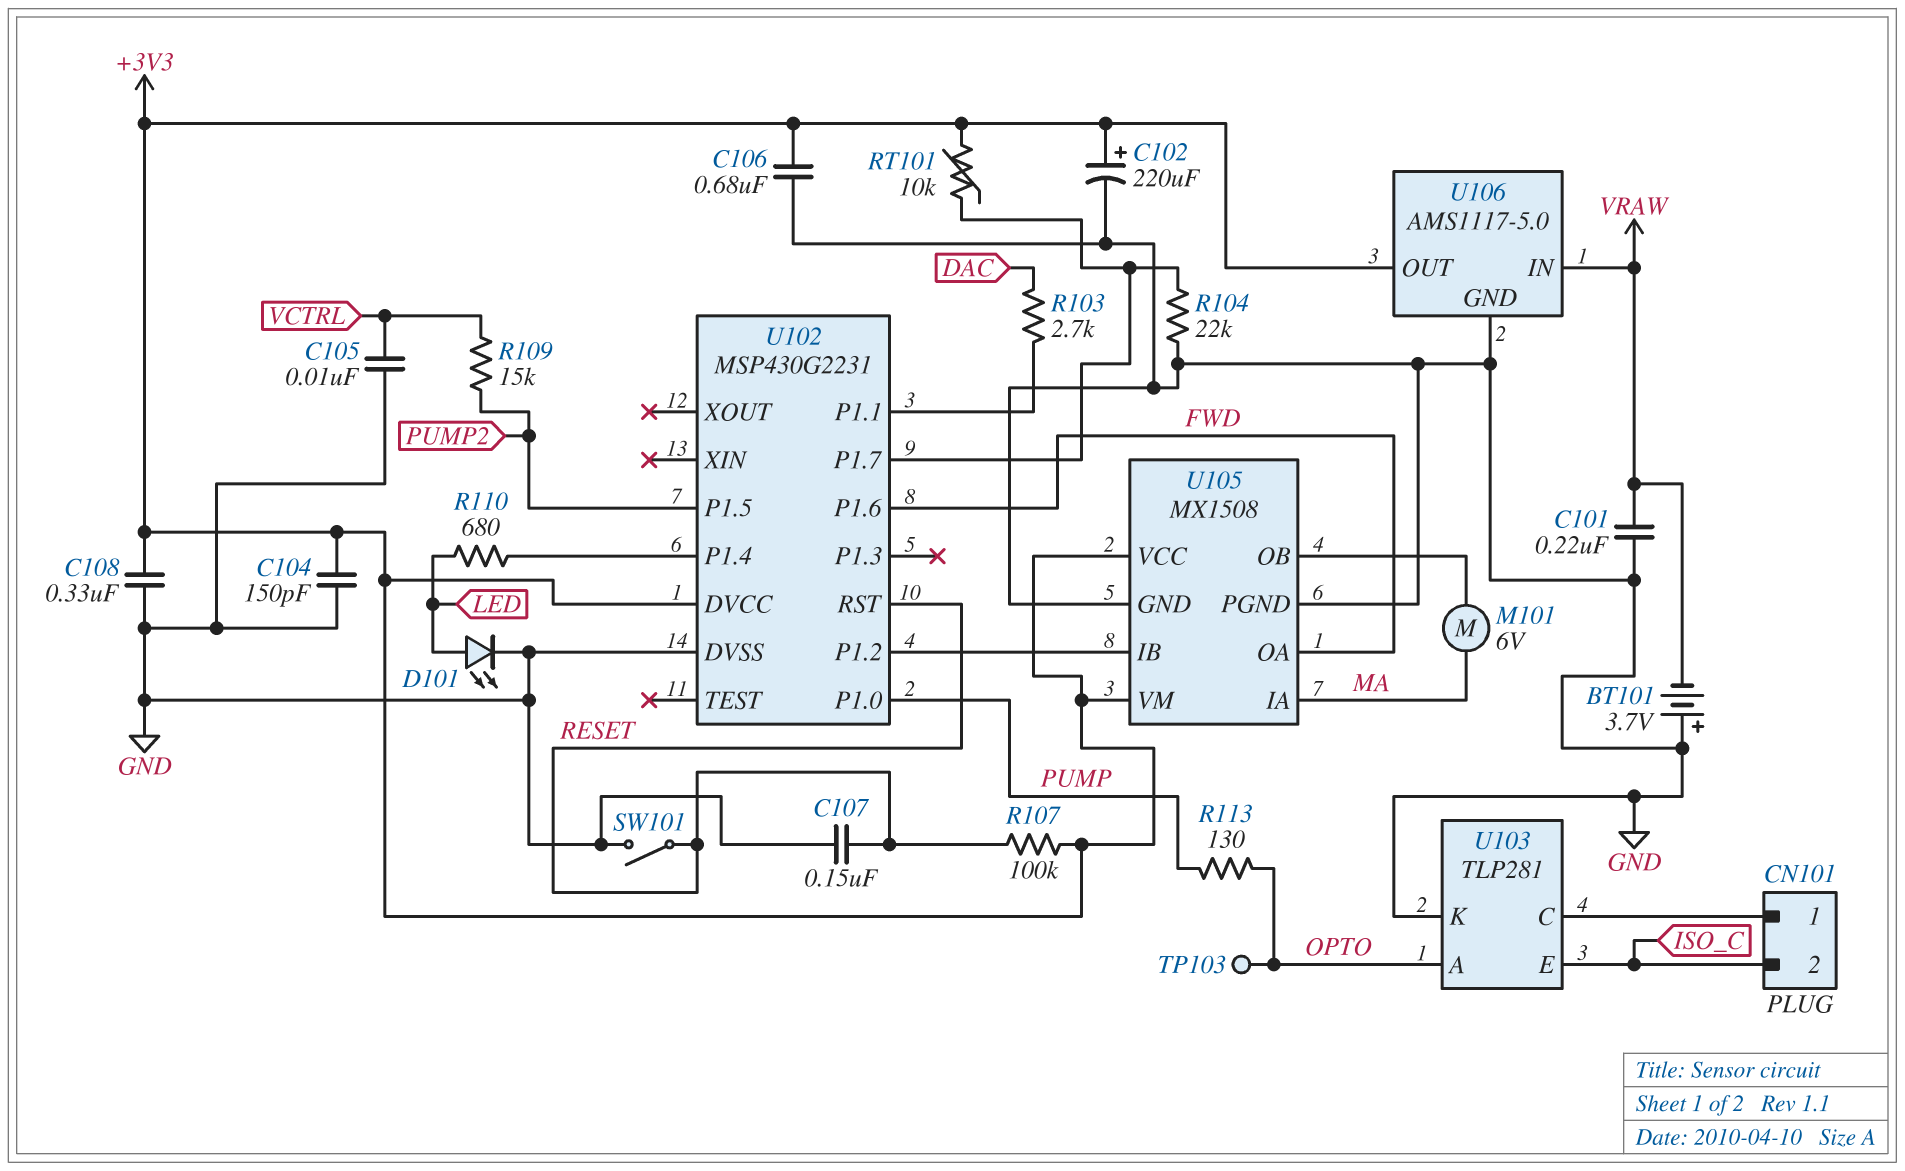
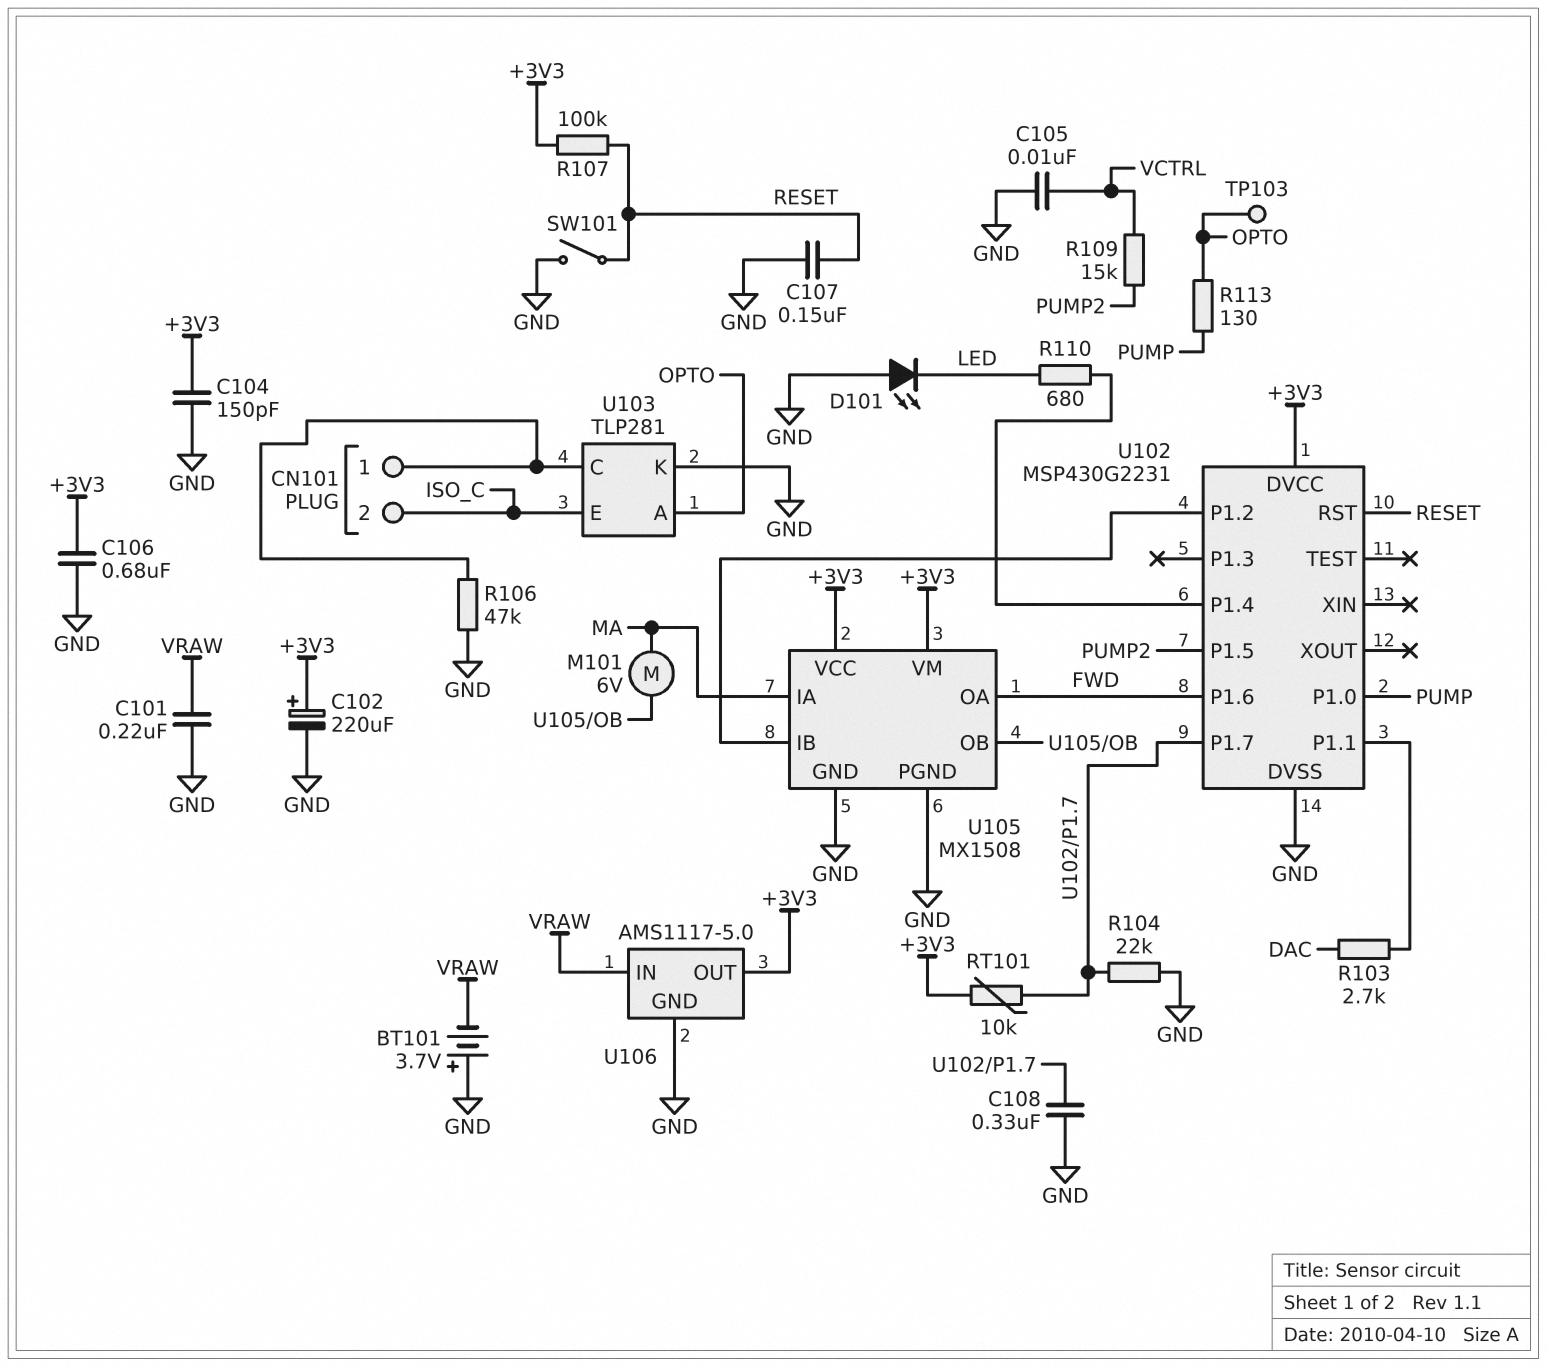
C108: 330nF (+3V3, GND) -> 330nF (GND, U102/P1.7)
D101: LED (A LED, K GND) -> LED (A GND, K LED)
R106: none -> 47k (CN101/1, GND)

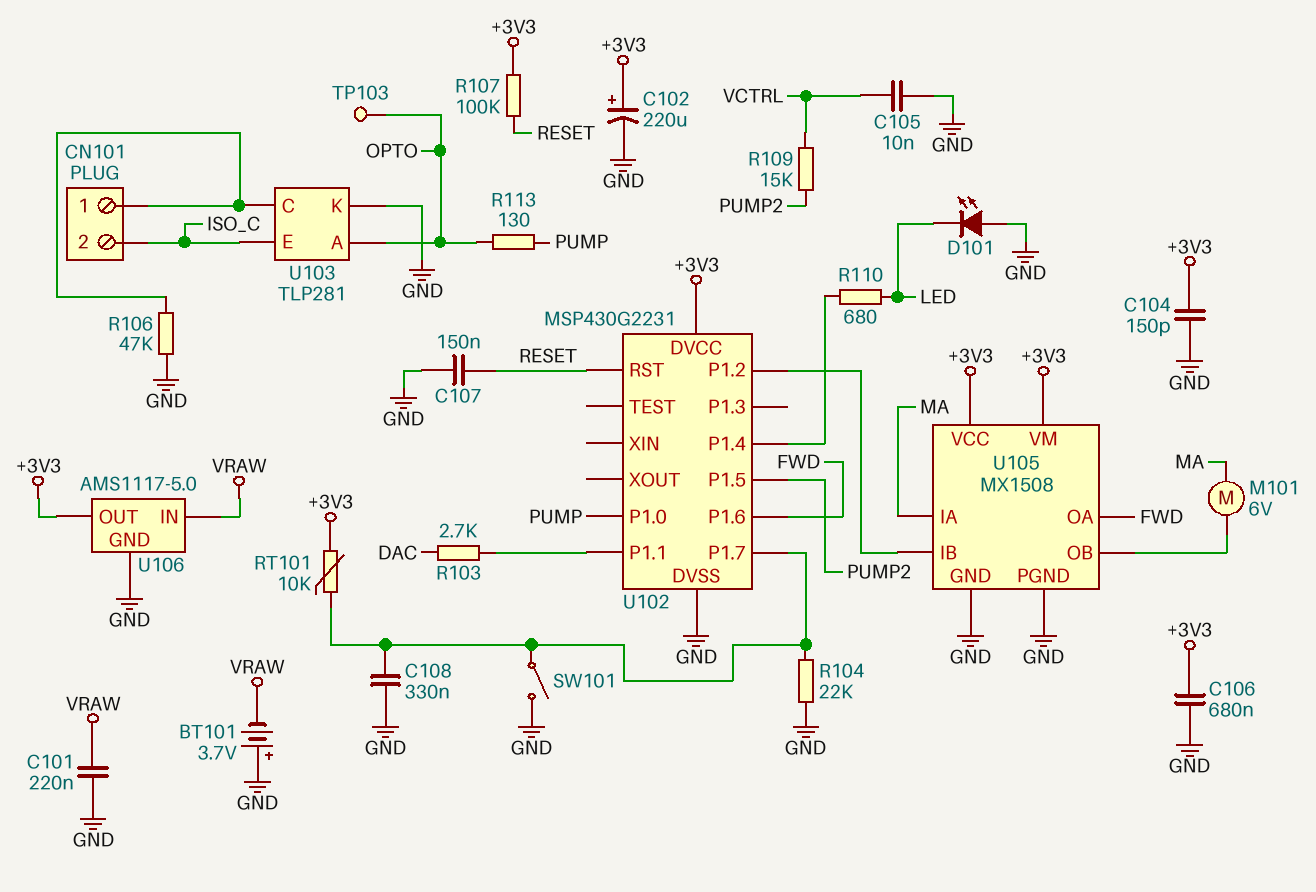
SW101: switch (GND, RESET) -> switch (GND, U102/P1.7)

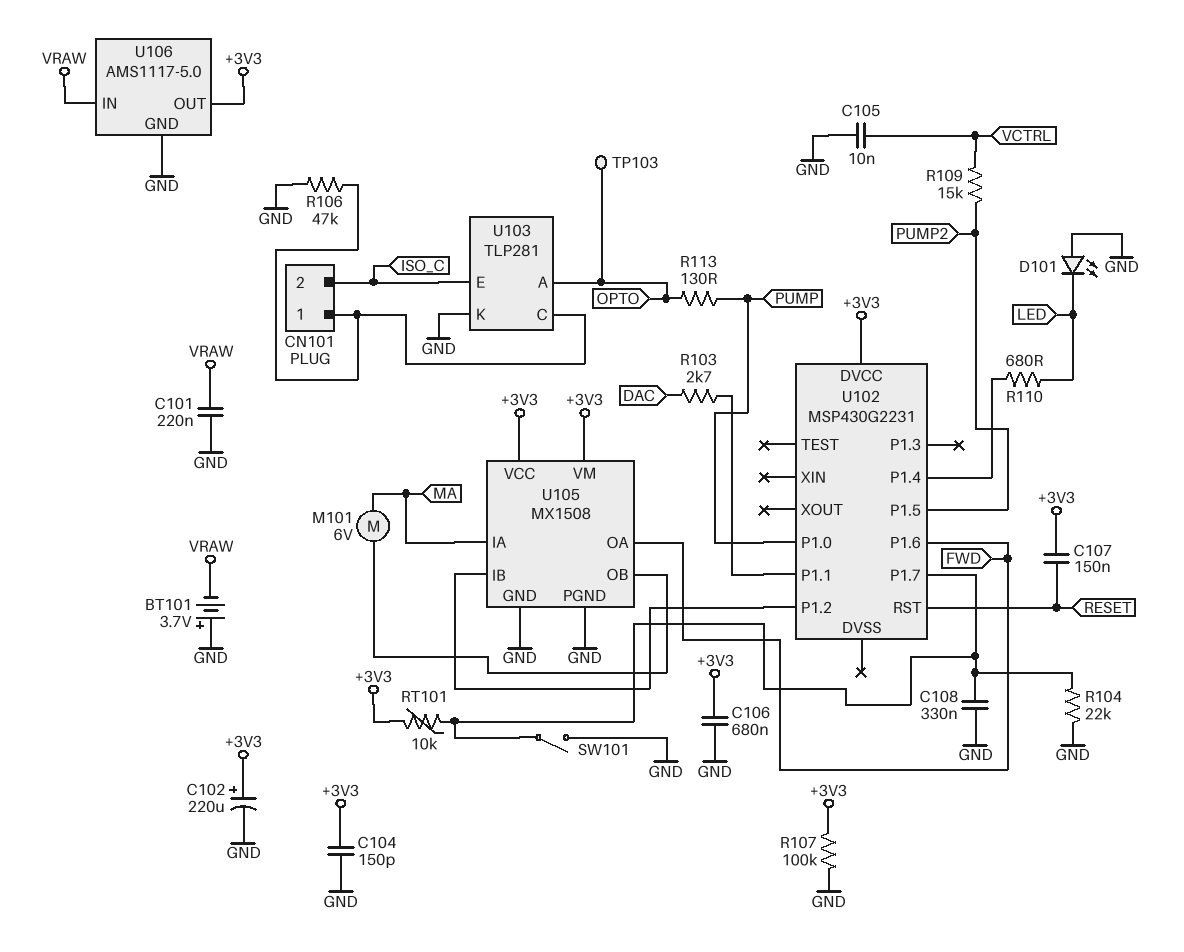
C107: 150nF (GND, RESET) -> 150nF (+3V3, RESET)
R107: 100k (+3V3, RESET) -> 100k (+3V3, GND)
U102 pin DVSS: GND -> none

